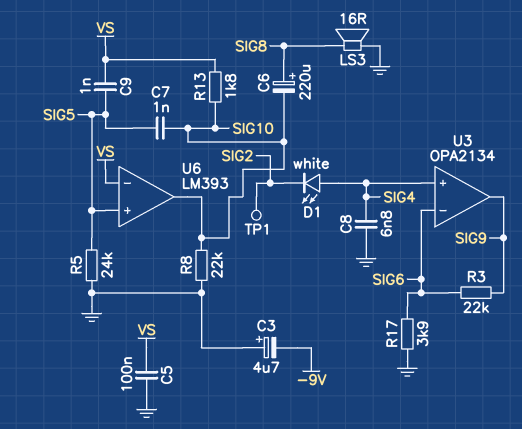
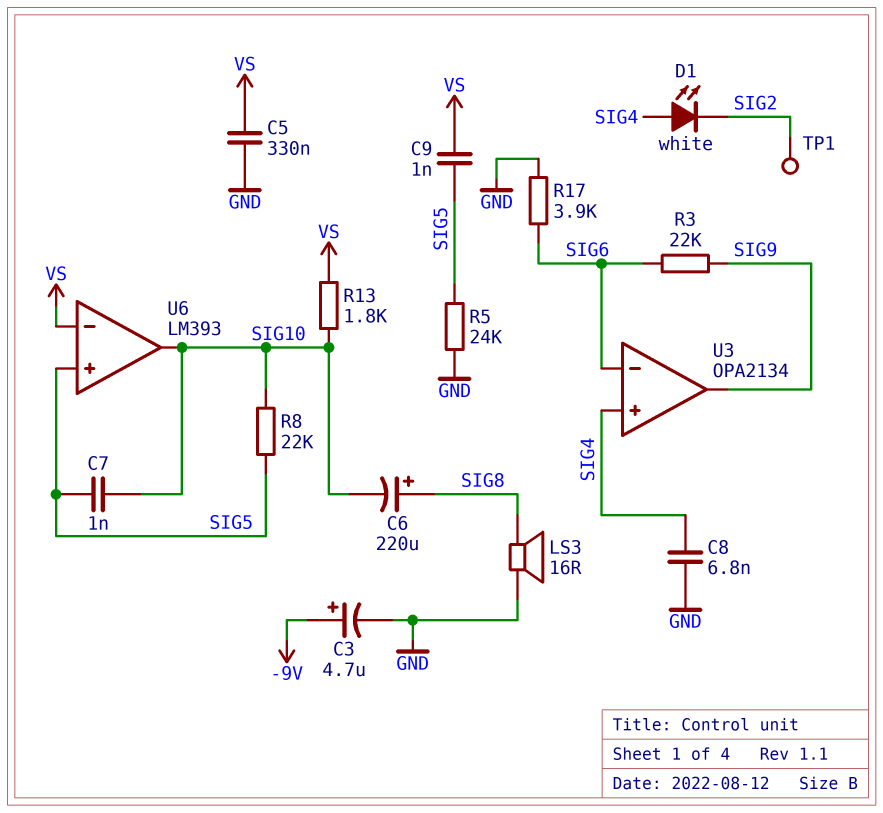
C3: 4.7uF (plus GND, minus -9V) -> 4.7uF (plus -9V, minus GND)
C5: 100nF (GND, VS) -> 330nF (GND, VS)
R8: 22k (GND, SIG10) -> 22k (SIG5, SIG10)

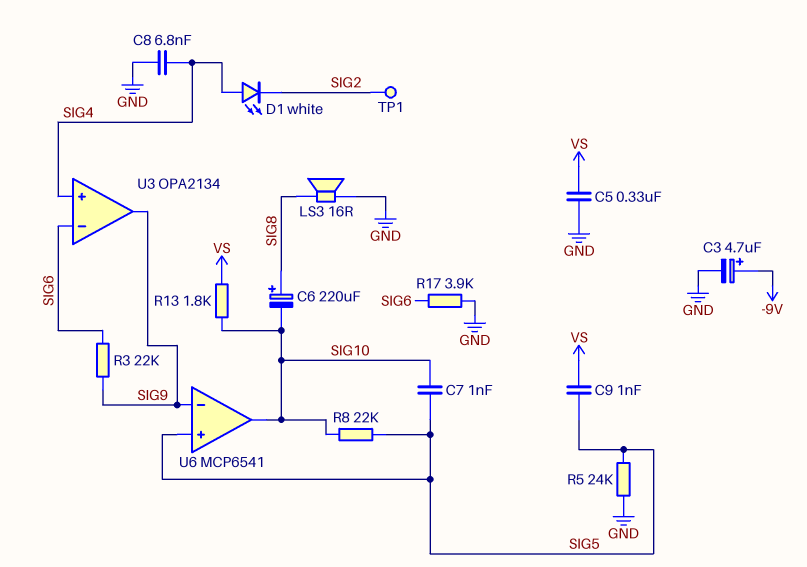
U6: LM393 -> MCP6541
U6 pin in-: VS -> SIG9

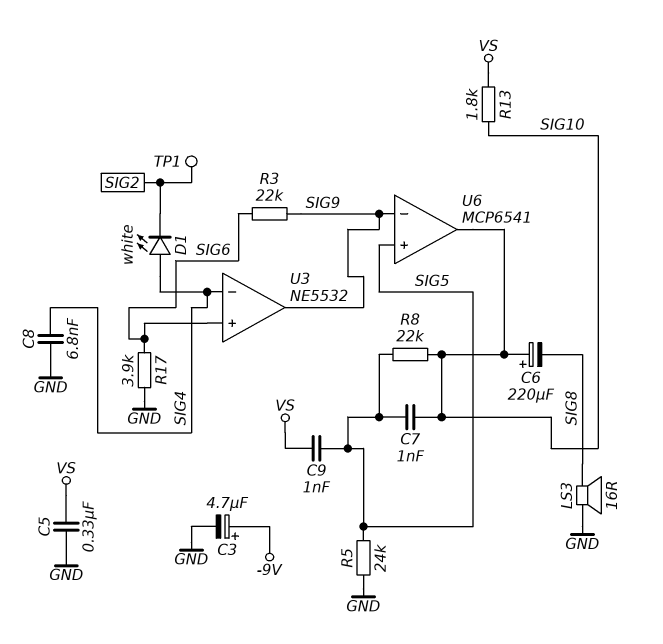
C6: 220uF (plus SIG8, minus SIG10) -> 220uF (plus SIG10, minus SIG8)
U3: OPA2134 -> NE5532
U3 pin in+: SIG4 -> SIG6
U3 pin in-: SIG6 -> SIG4

